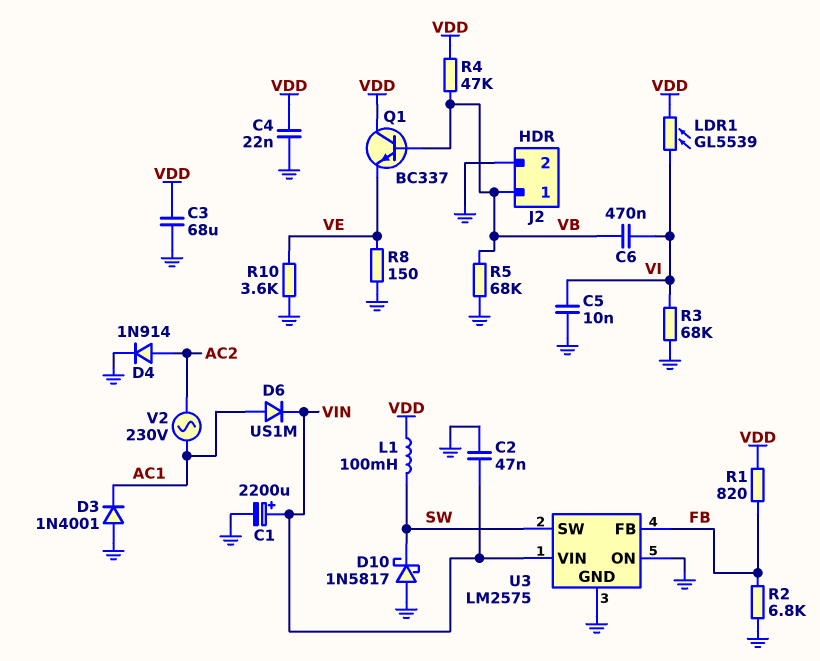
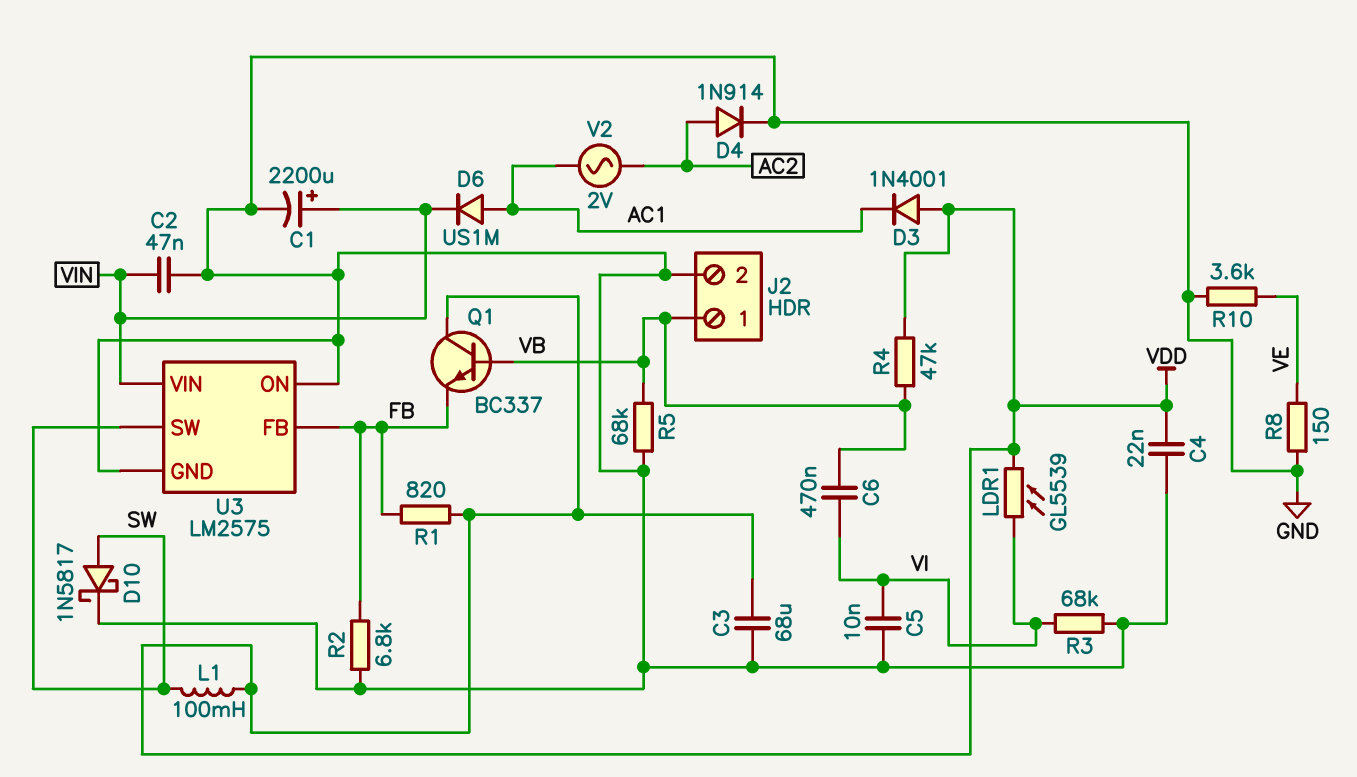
D3: diode 1N4001 (A GND, K AC1) -> diode 1N4001 (A VDD, K AC1)
D10: schottky 1N5817 (A GND, K SW) -> schottky 1N5817 (A SW, K GND)
Q1: NPN BC337 (B VB, C VDD, E VE) -> NPN BC337 (B VB, C VDD, E FB)
V2: AC 230V (AC1, AC2) -> AC 2V (AC1, AC2)

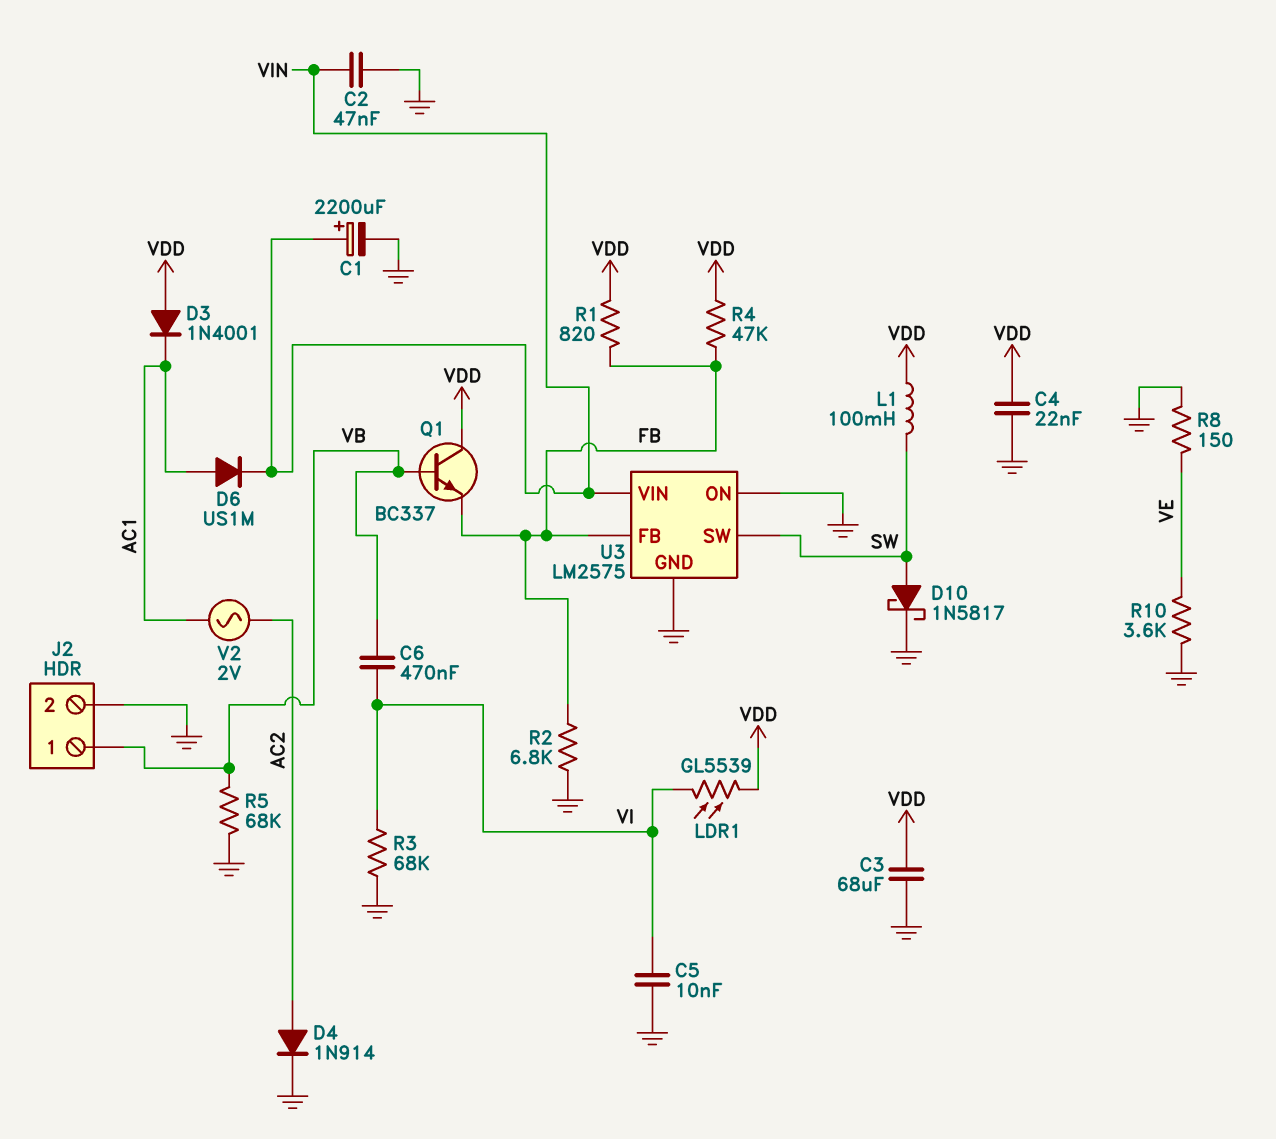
R4: 47k (VB, VDD) -> 47k (FB, VDD)

